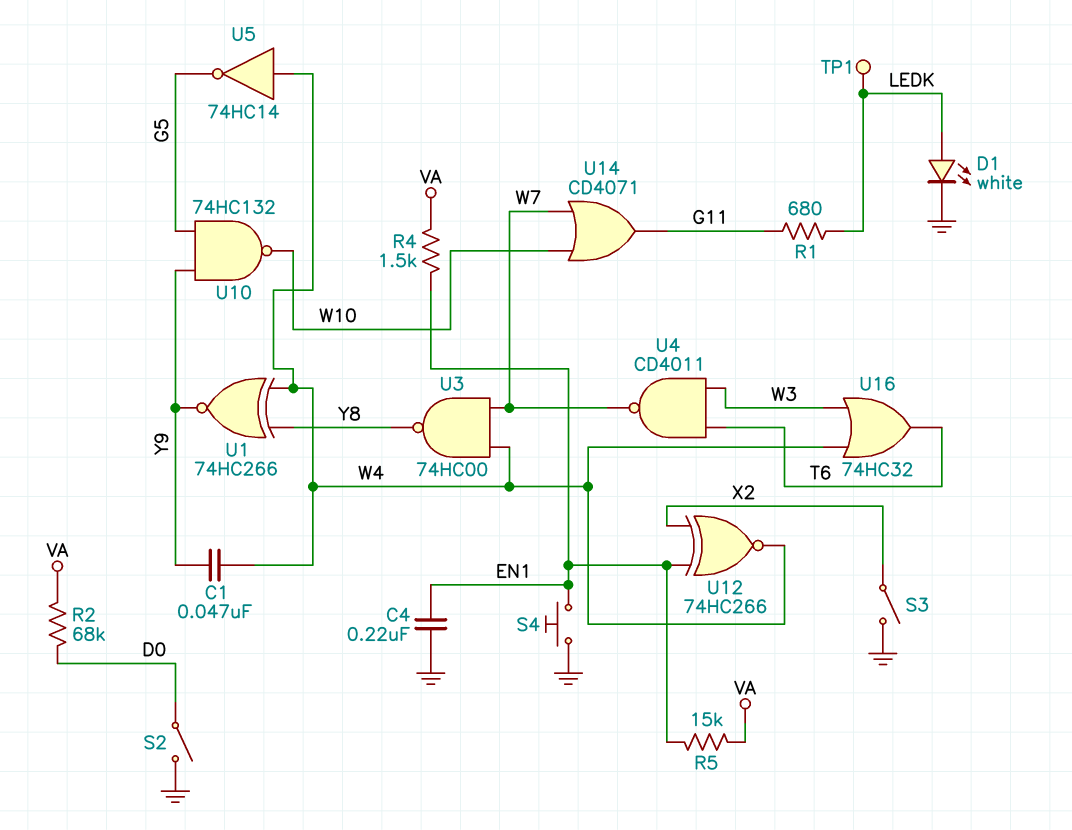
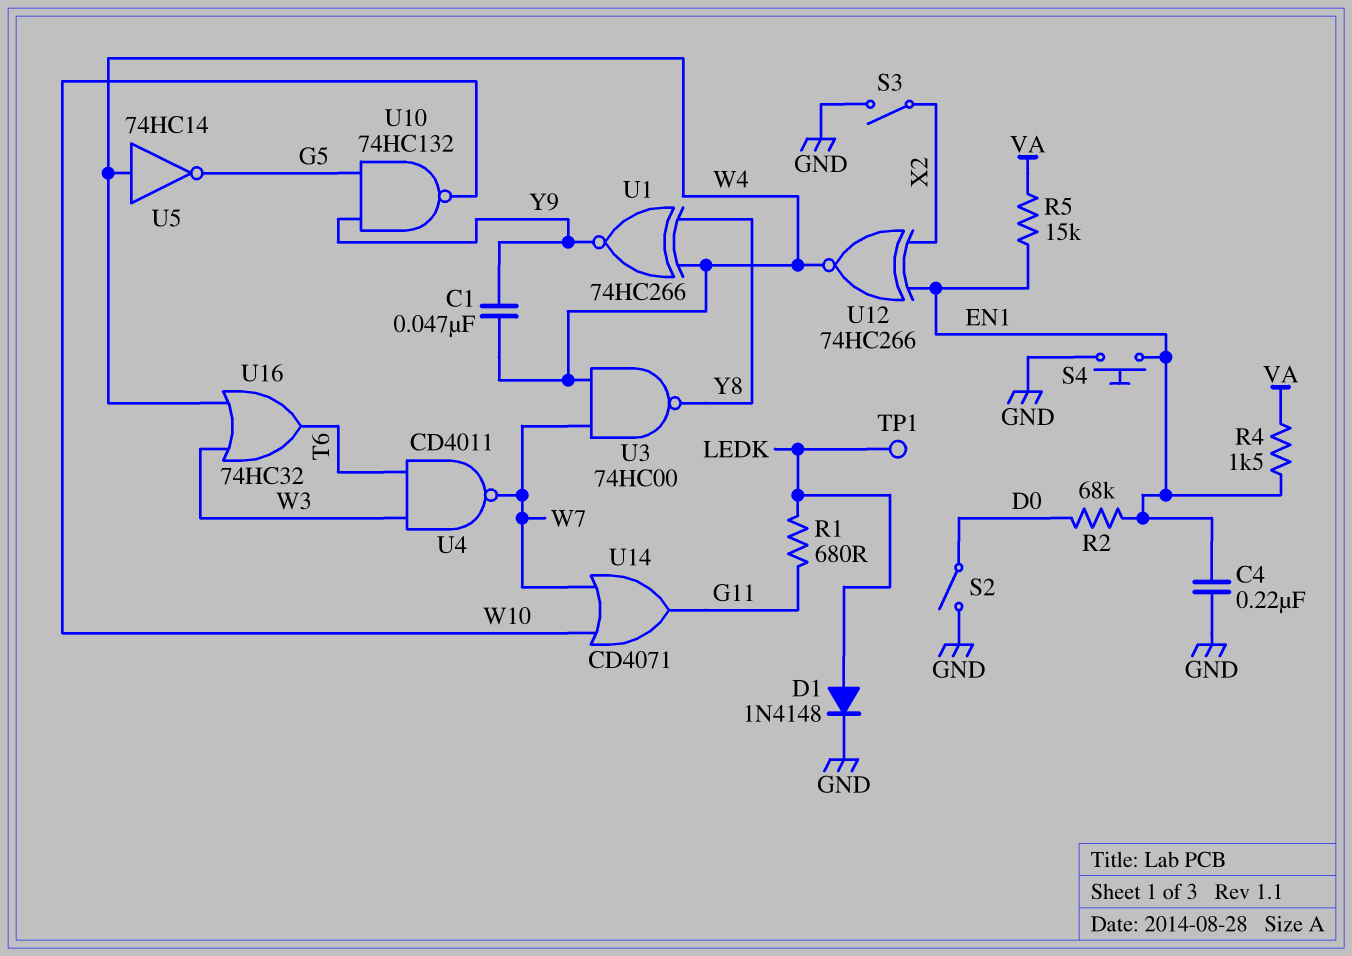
D1: LED white (A LEDK, K GND) -> diode 1N4148 (A LEDK, K GND)
R2: 68k (D0, VA) -> 68k (D0, EN1)

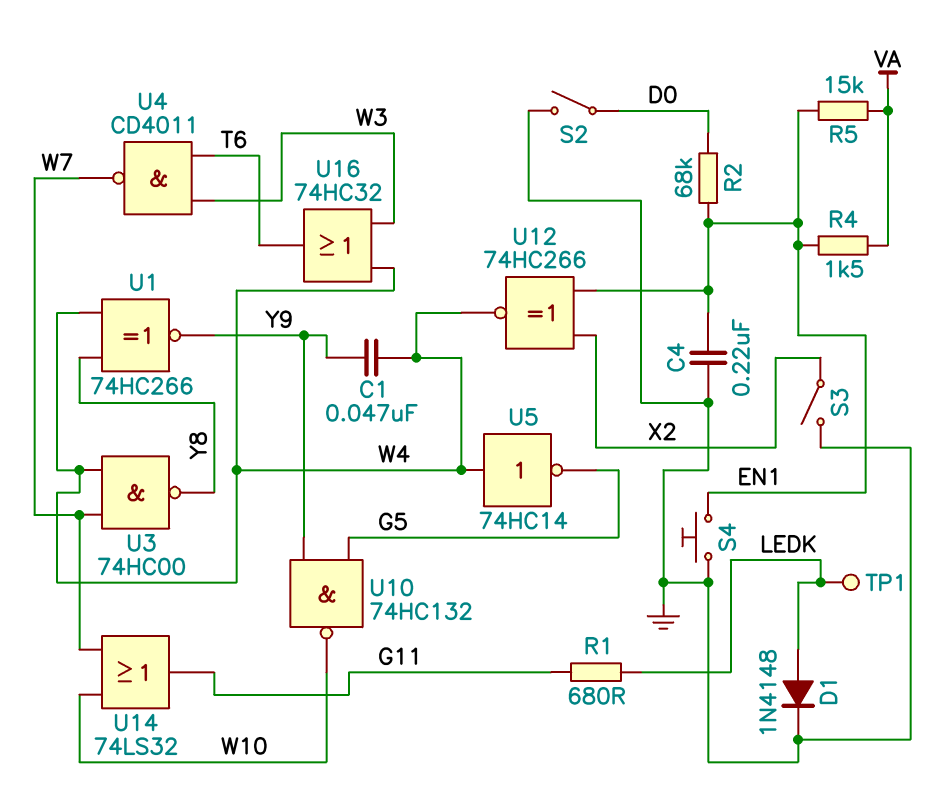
U14: OR CD4071 (in W7, in W10, out G11) -> OR 74LS32 (in W7, in W10, out G11)

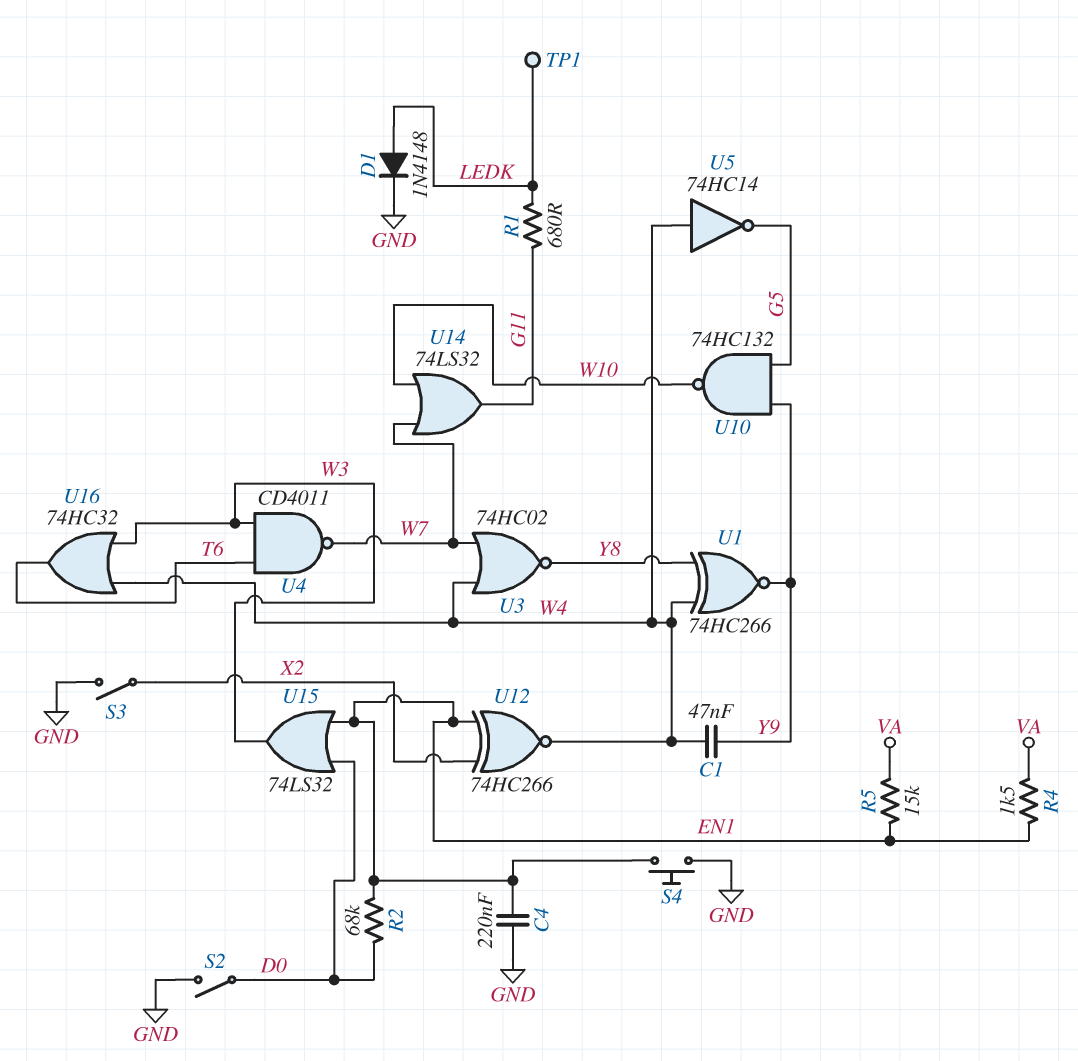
U3: NAND 74HC00 (in W4, in W7, out Y8) -> NOR 74HC02 (in W4, in W7, out Y8)
U15: none -> OR 74LS32 (in D0, in EN1, out W3)

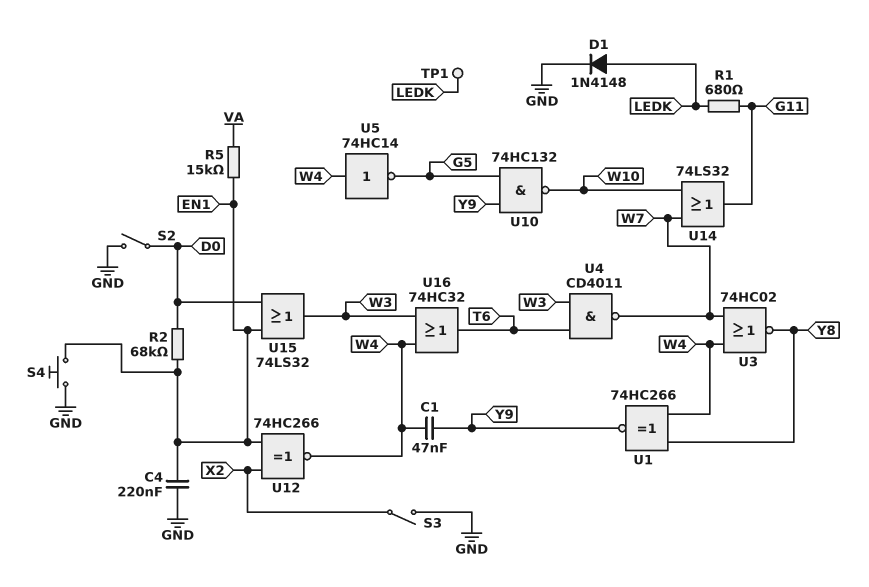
R4: 1.5k (EN1, VA) -> none

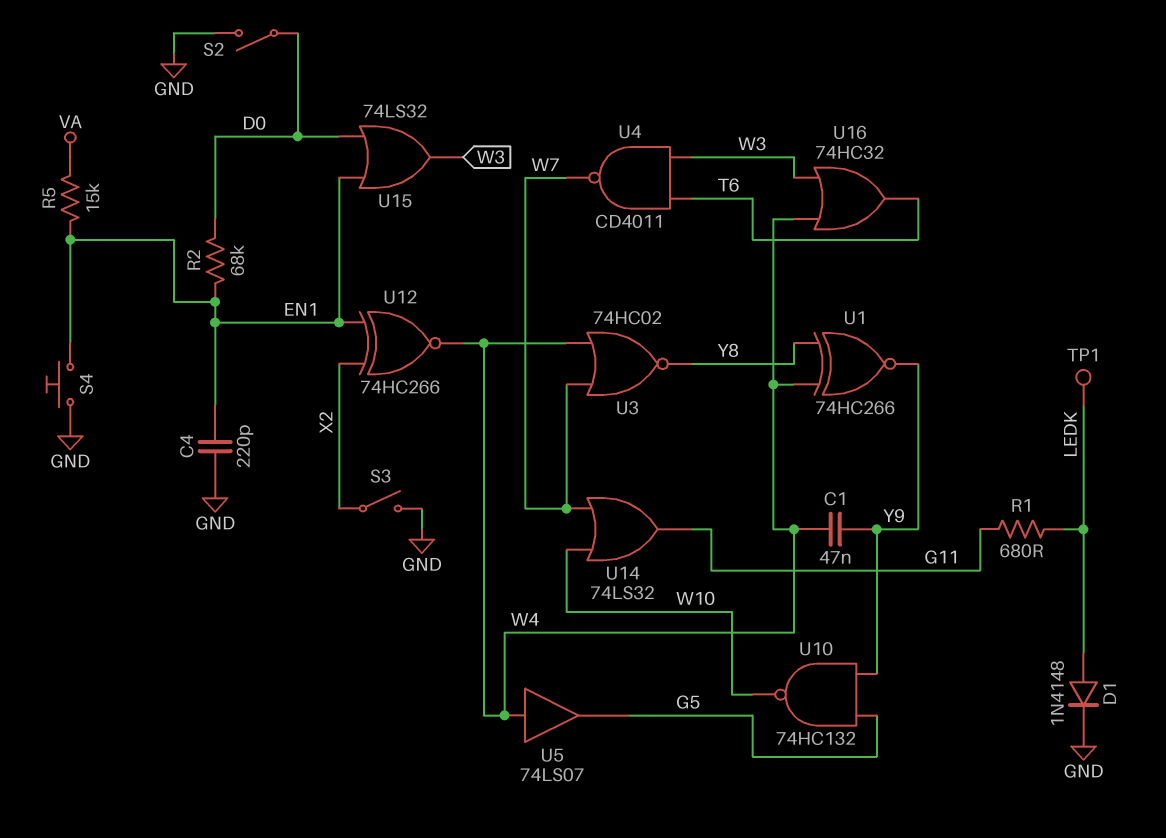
C4: 220nF (EN1, GND) -> 220pF (EN1, GND)
U5: NOT 74HC14 (in W4, out G5) -> buffer 74LS07 (in W4, out G5)

